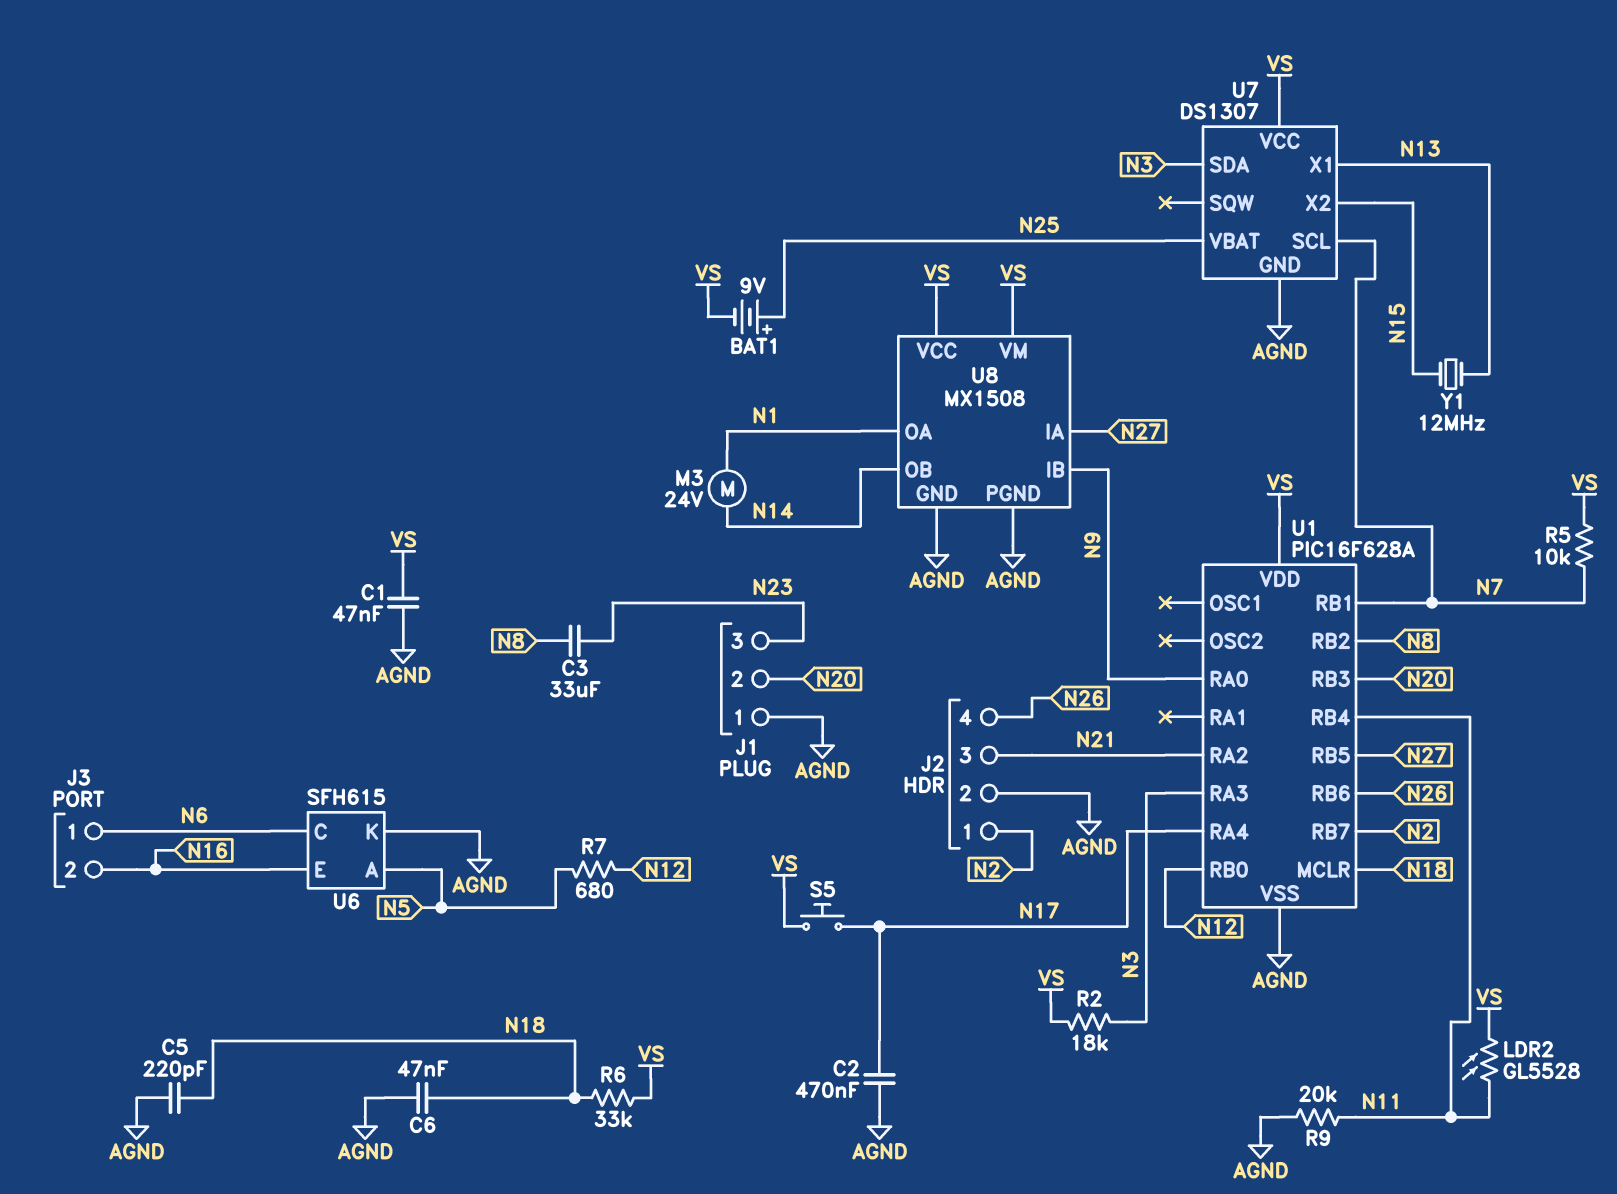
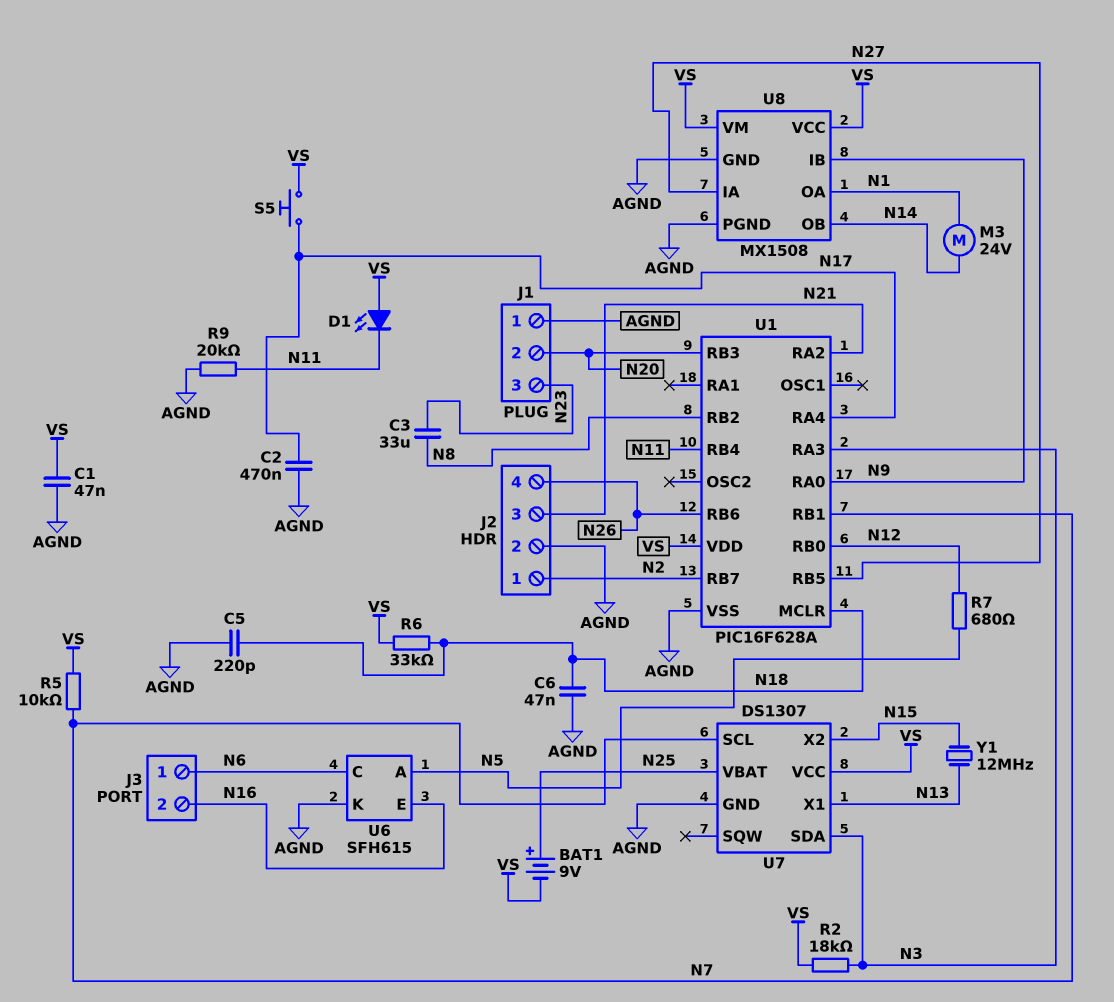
D1: none -> LED (A VS, K N11)
LDR2: GL5528 (N11, VS) -> none

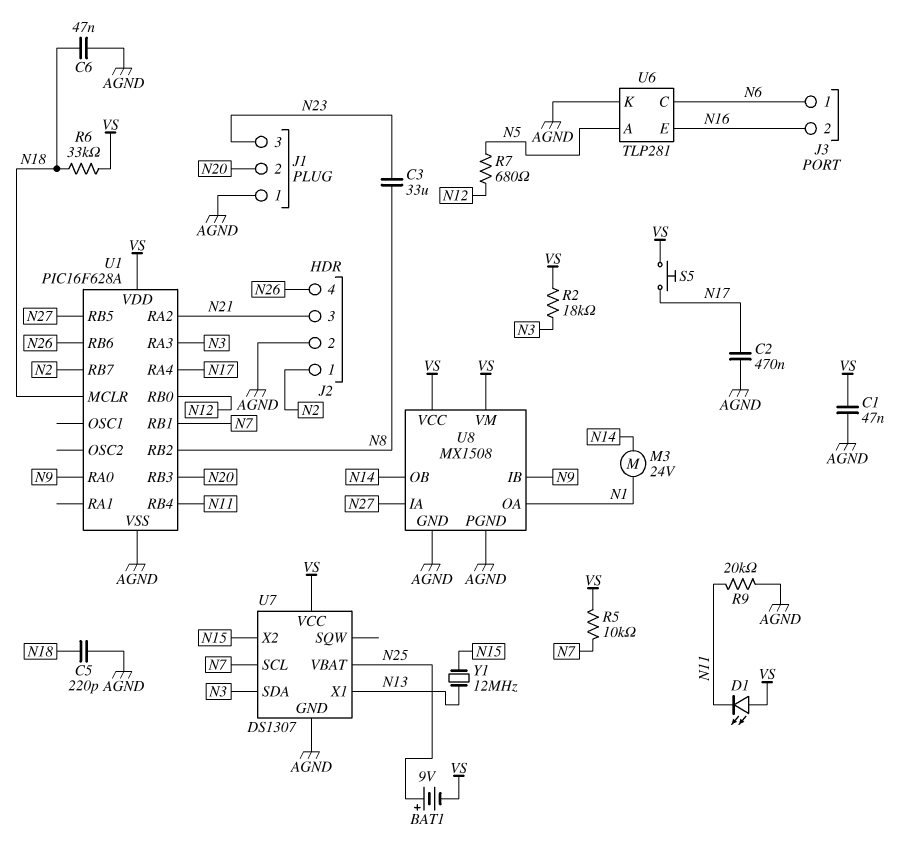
U6: SFH615 -> TLP281

